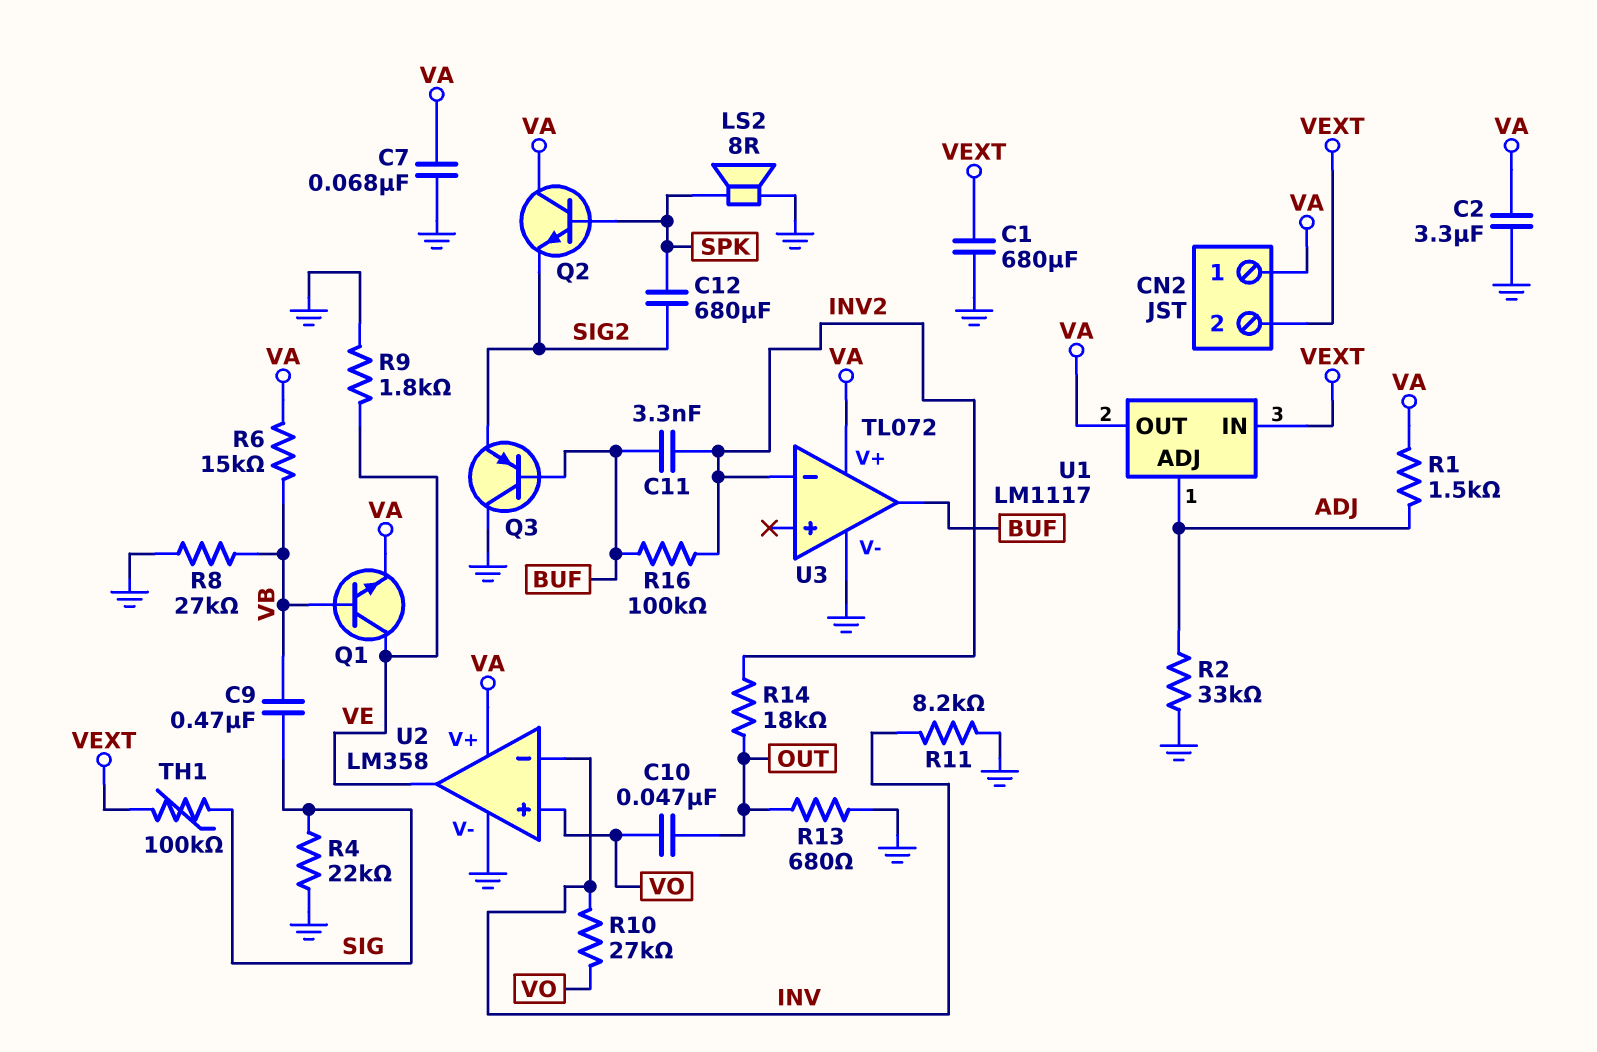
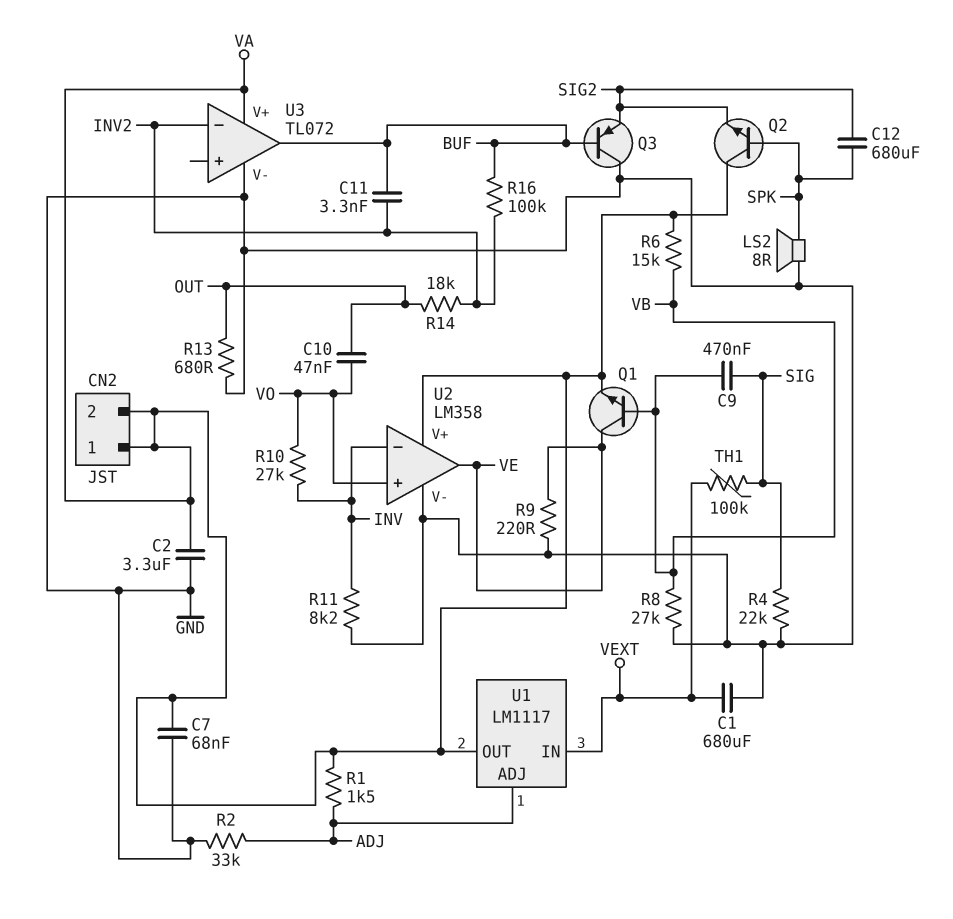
CN2 pin 2: VEXT -> VA
R9: 1.8k (GND, VE) -> 220 (GND, VE)

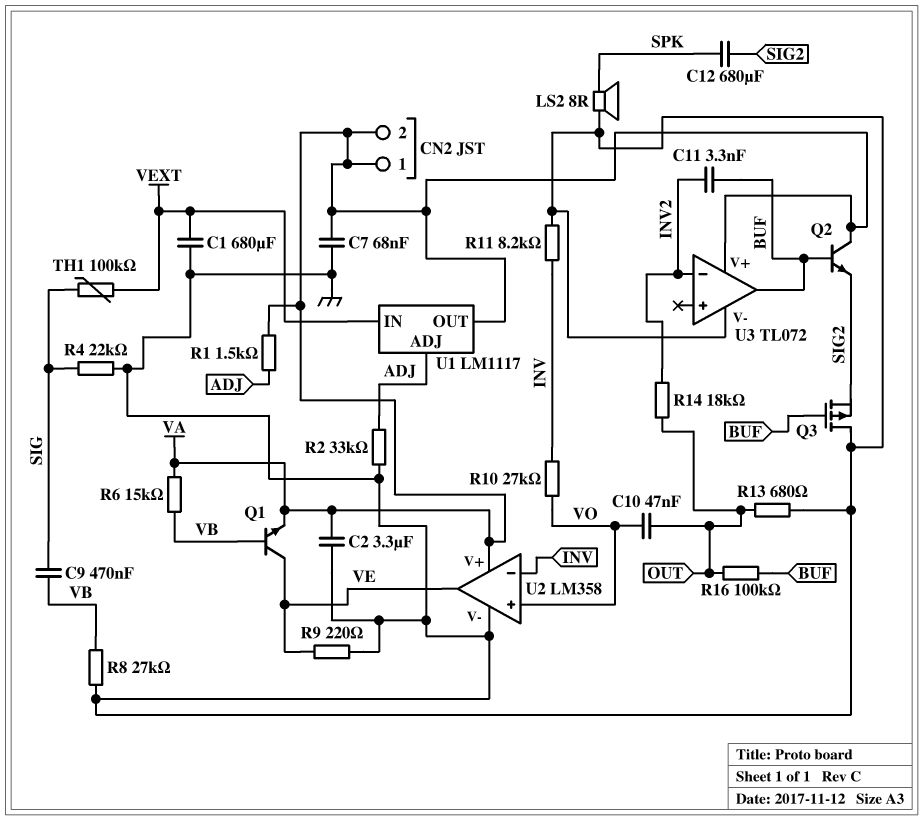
Q2: NPN (B SPK, C VA, E SIG2) -> NPN (B BUF, C VA, E SIG2)
Q3: PNP (B BUF, C GND, E SIG2) -> PMOS (G BUF, D GND, S SIG2)
R16: 100k (BUF, INV2) -> 100k (BUF, OUT)

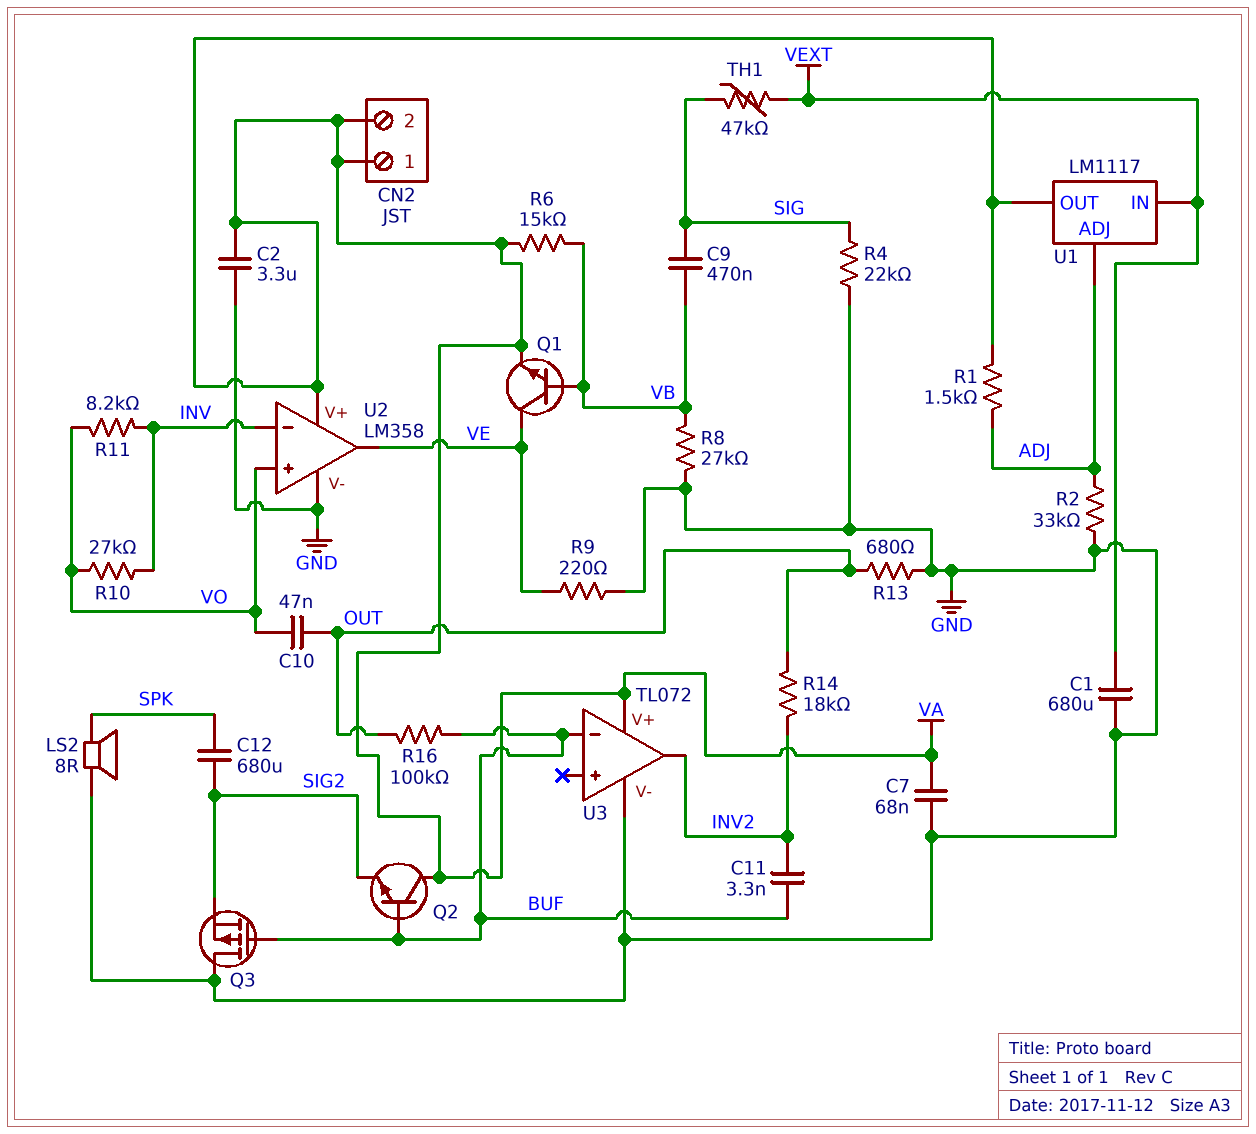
R11: 8.2k (GND, INV) -> 8.2k (INV, VO)
TH1: 100k (SIG, VEXT) -> 47k (SIG, VEXT)
U3 pin in-: INV2 -> BUF
U3 pin out: BUF -> INV2

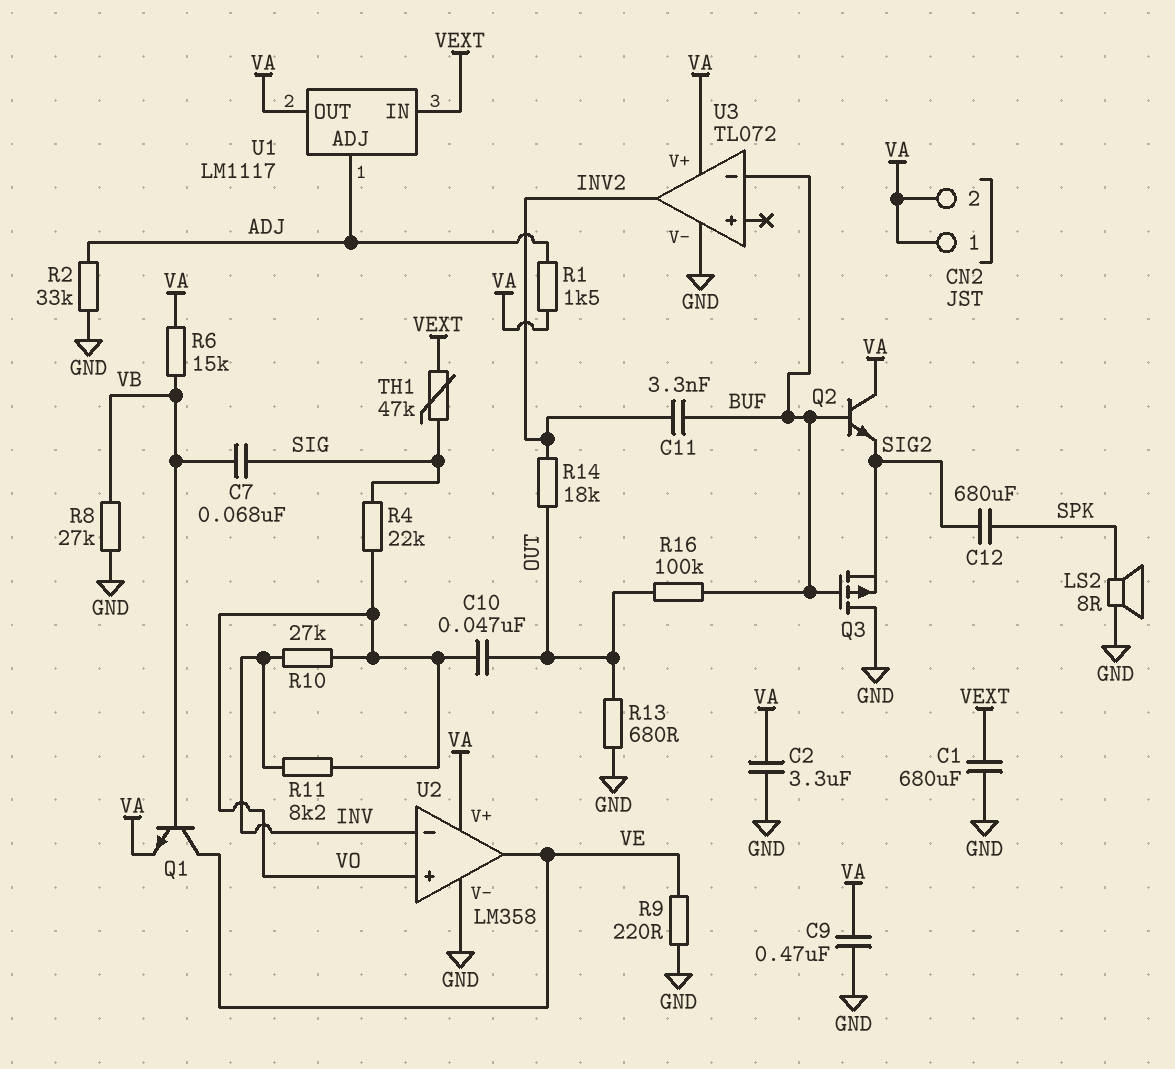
C7: 68nF (GND, VA) -> 68nF (SIG, VB)
C9: 470nF (SIG, VB) -> 470nF (GND, VA)
R4: 22k (GND, SIG) -> 22k (SIG, VO)

